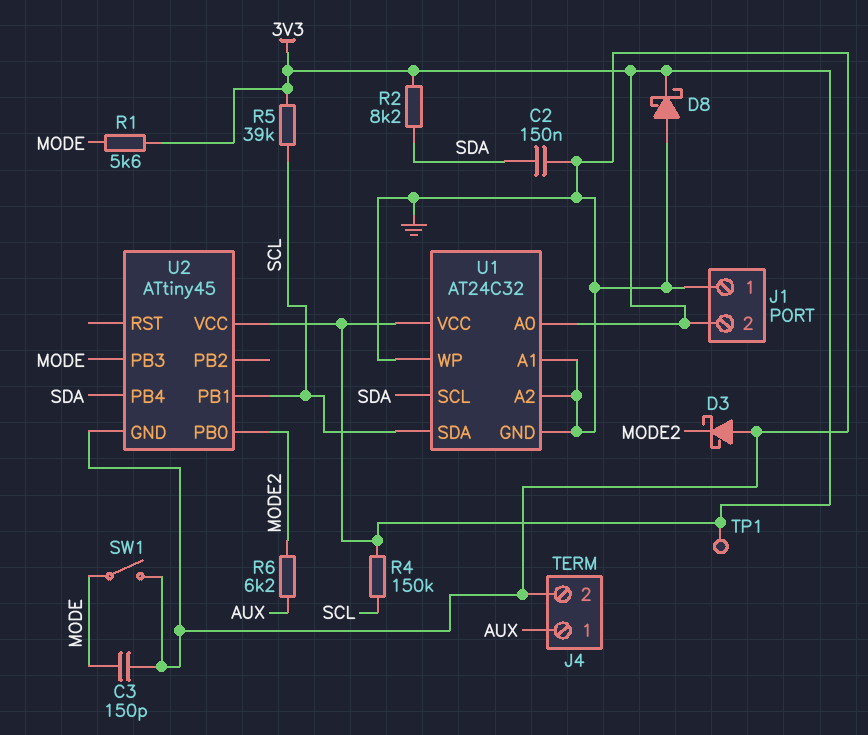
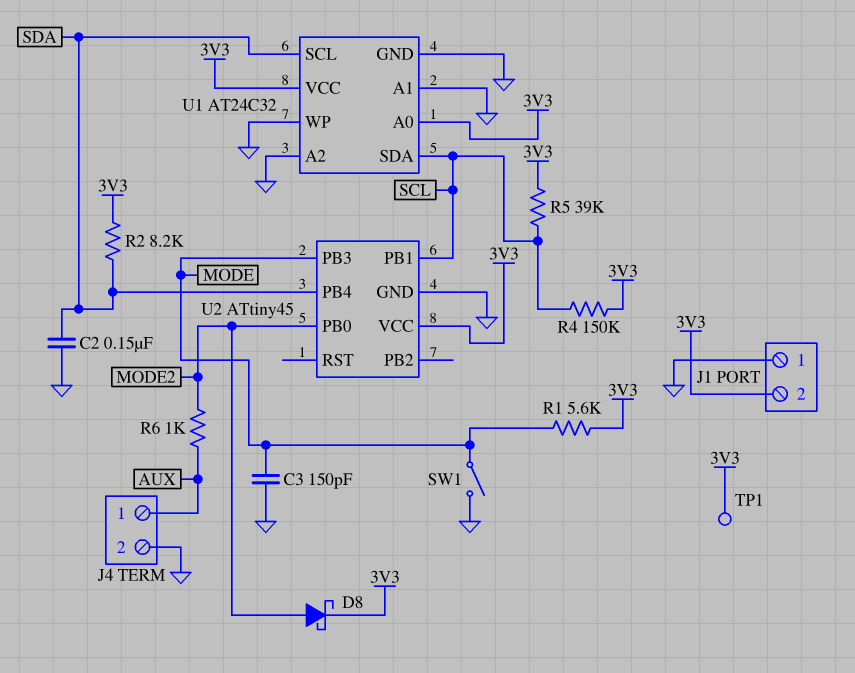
D3: schottky (A GND, K MODE2) -> none
D8: schottky (A GND, K 3V3) -> schottky (A MODE2, K 3V3)
R6: 6.2k (AUX, MODE2) -> 1k (AUX, MODE2)

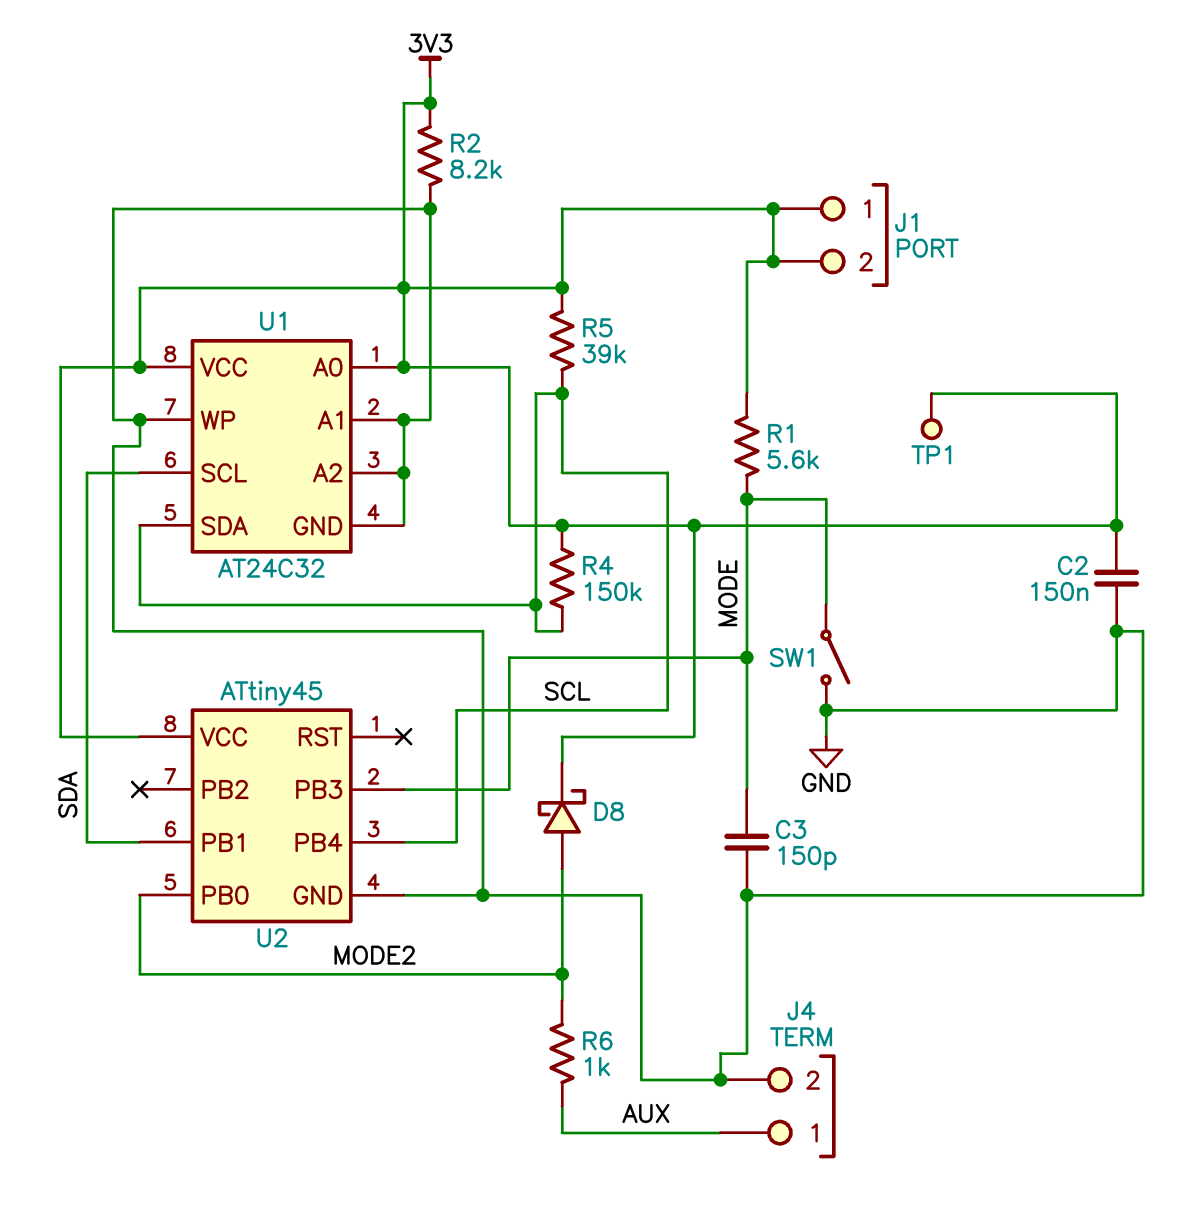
C2: 150nF (GND, SDA) -> 150nF (3V3, GND)
J1 pin 1: GND -> 3V3
R2: 8.2k (3V3, SDA) -> 8.2k (3V3, GND)
U2 pin PB1: SCL -> SDA
U2 pin PB4: SDA -> SCL

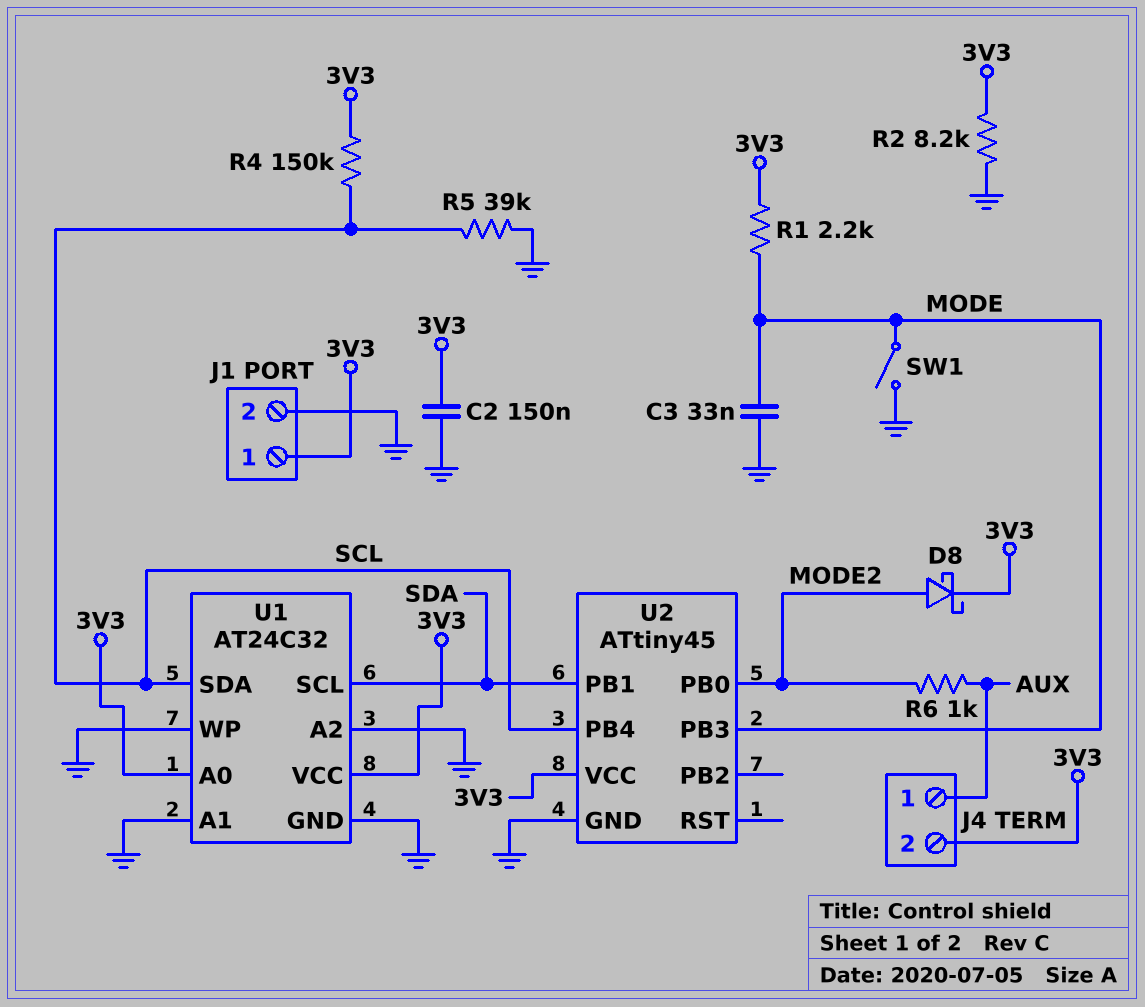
C3: 150pF (GND, MODE) -> 33nF (GND, MODE)
J1 pin 2: 3V3 -> GND
J4 pin 2: GND -> 3V3
R1: 5.6k (3V3, MODE) -> 2.2k (3V3, MODE)
R5: 39k (3V3, SCL) -> 39k (GND, SCL)
TP1: test point (3V3) -> none

